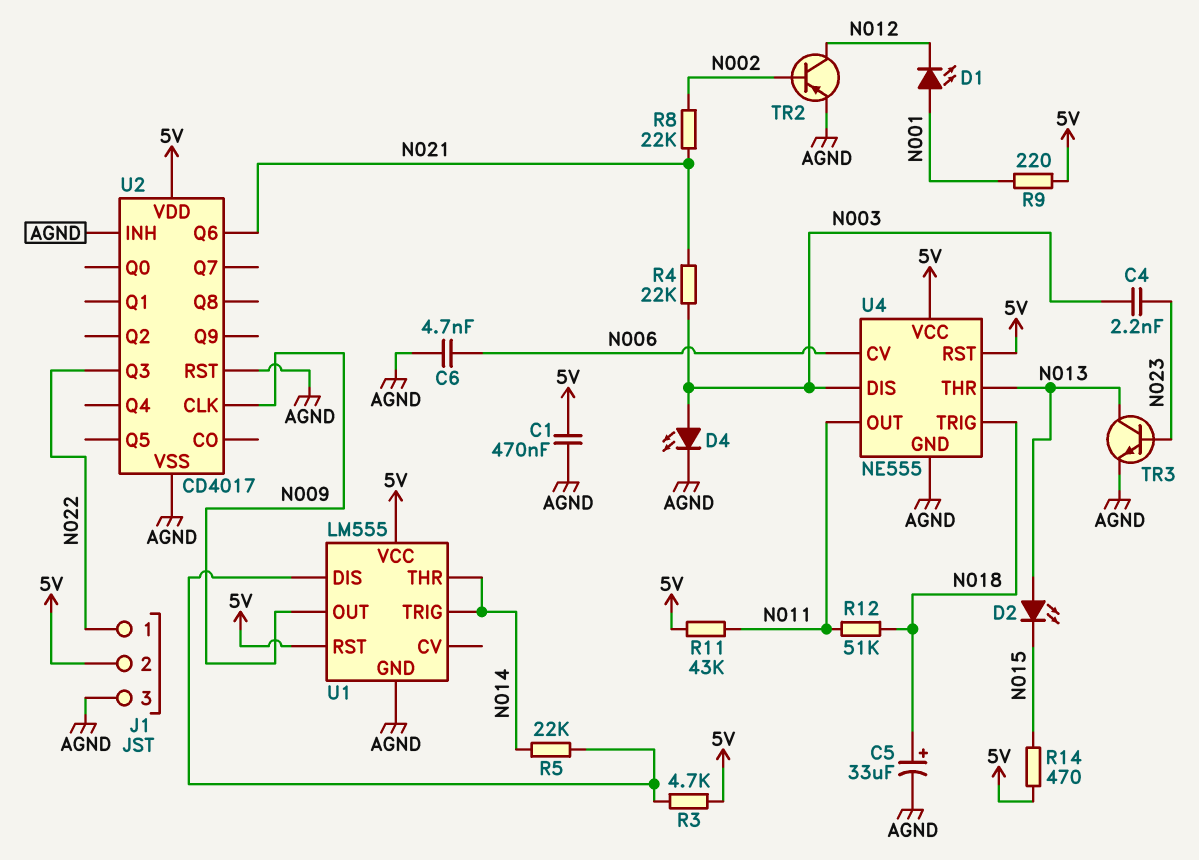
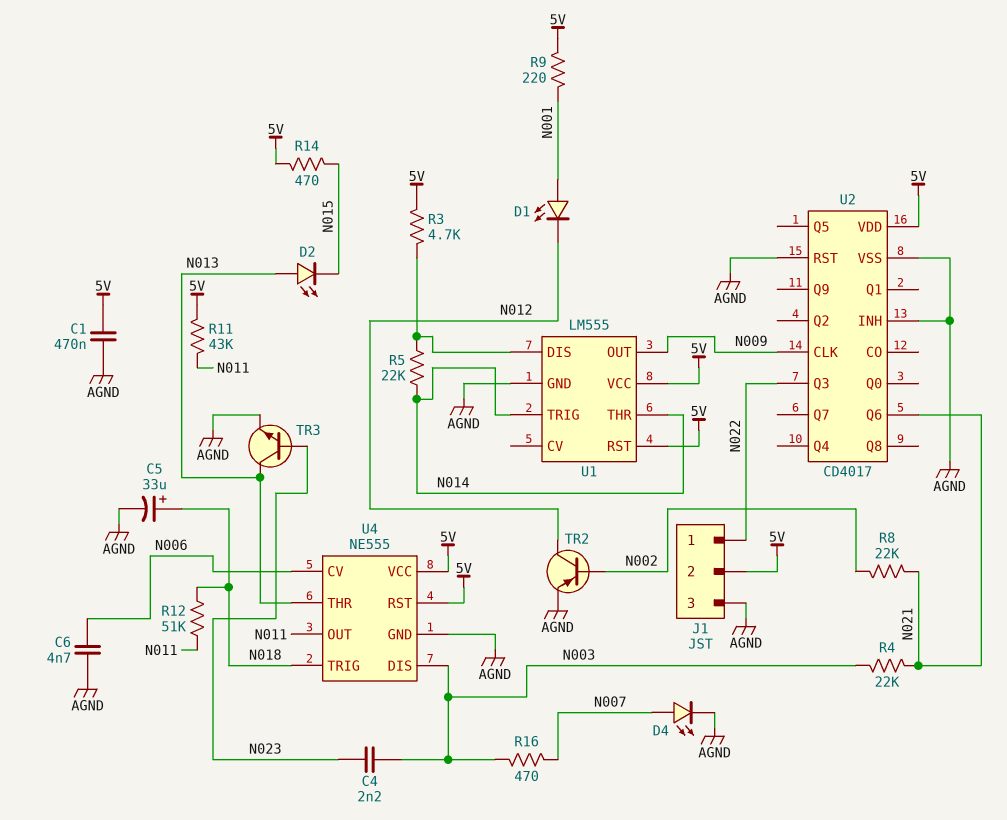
D4: LED (A N003, K AGND) -> LED (A N007, K AGND)
R16: none -> 470 (N003, N007)

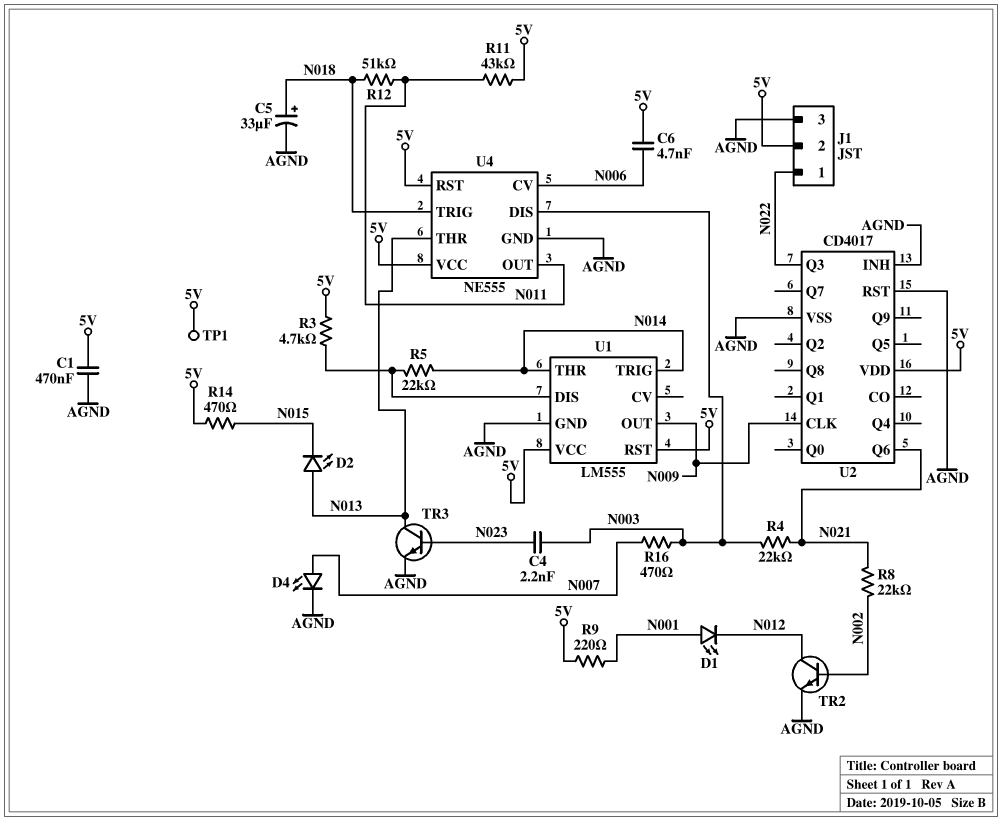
C6: 4.7nF (AGND, N006) -> 4.7nF (5V, N006)
TP1: none -> test point (5V)
TR2: PNP (B N002, C N012, E AGND) -> NPN (B N002, C N012, E AGND)

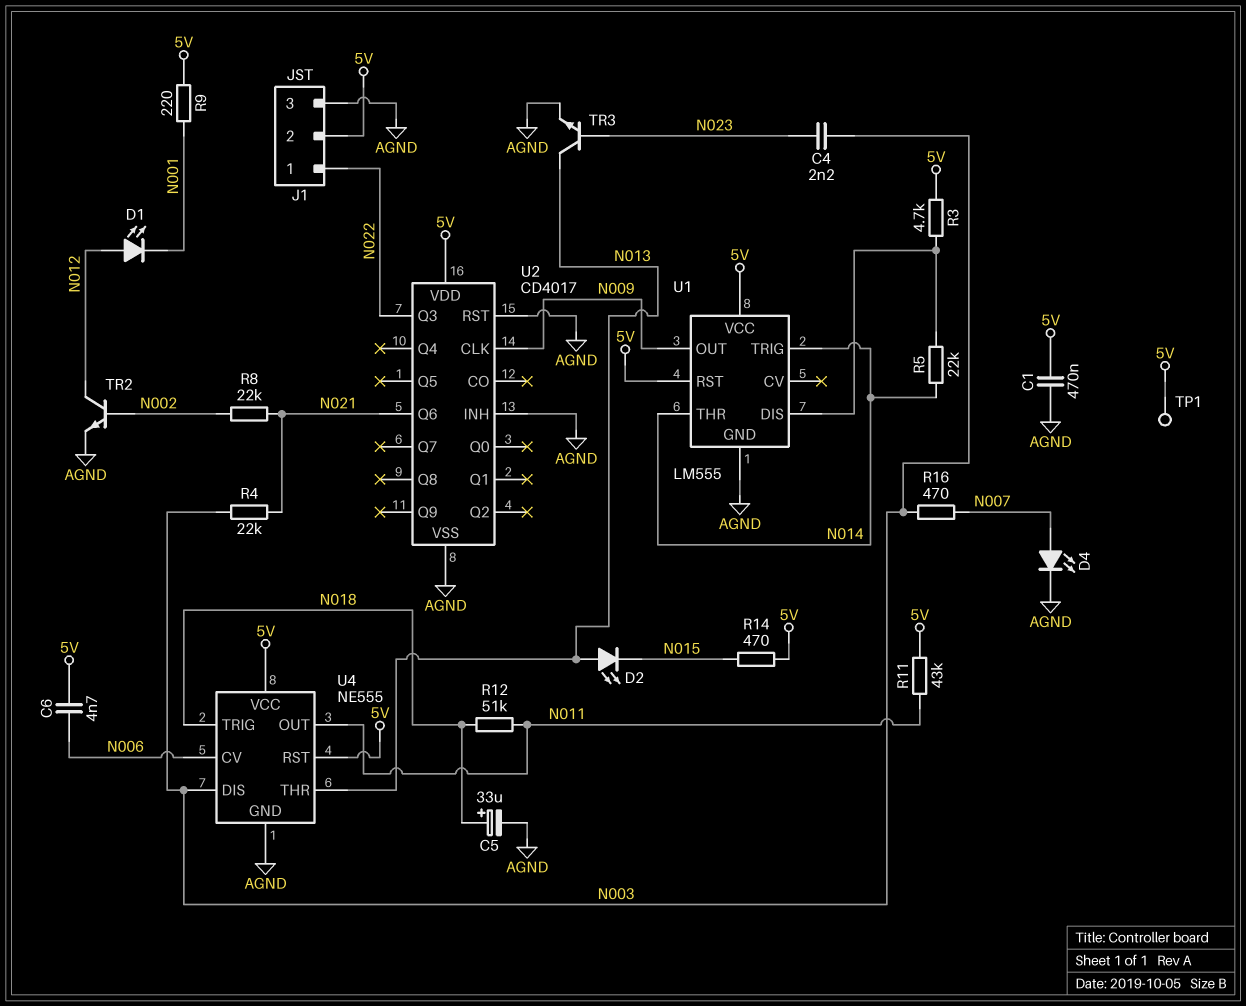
D1: LED (A N001, K N012) -> LED (A N012, K N001)

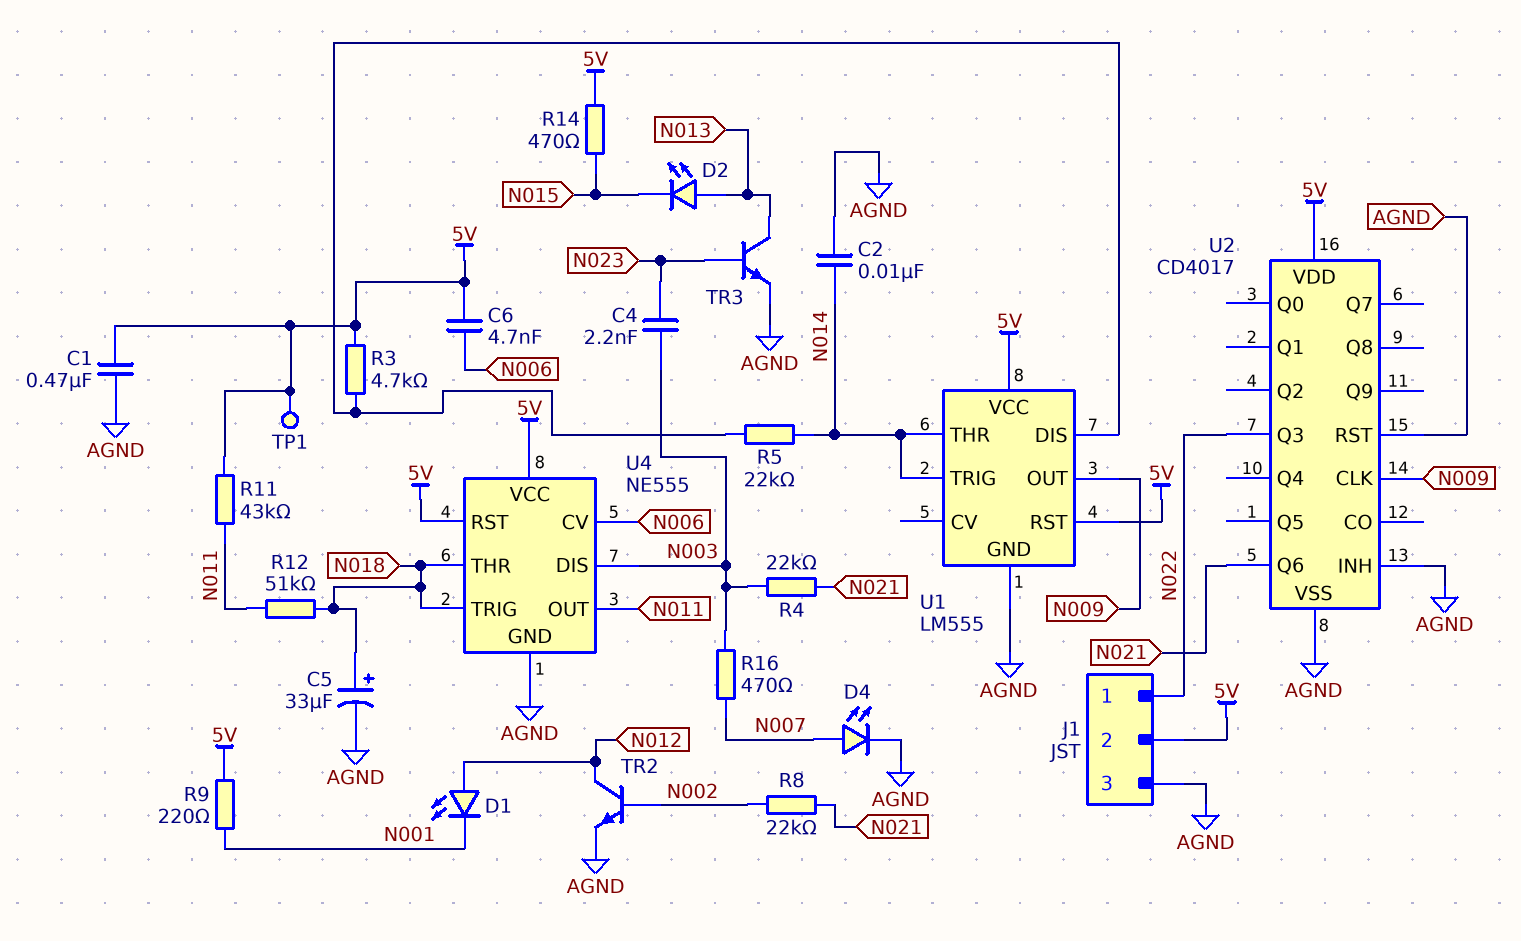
C2: none -> 10nF (AGND, N014)
U4 pin THR: N013 -> N018

